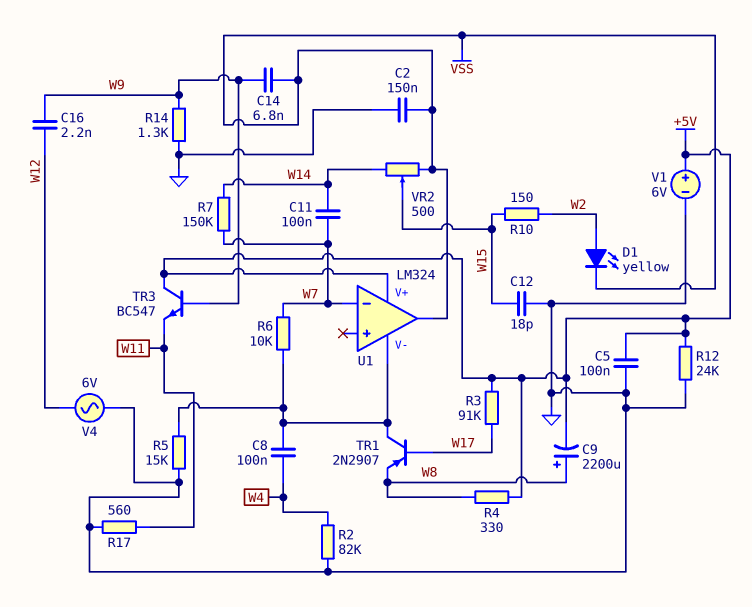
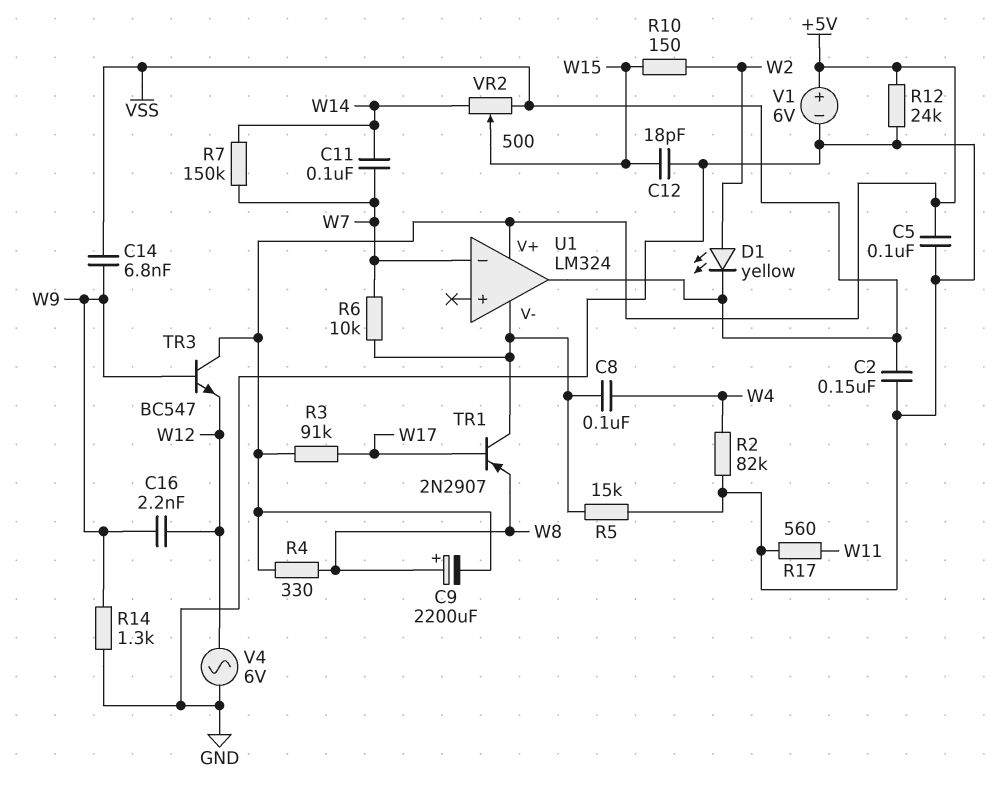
TR3: NPN BC547 (B W9, C +5V, E W11) -> NPN BC547 (B W9, C +5V, E W12)

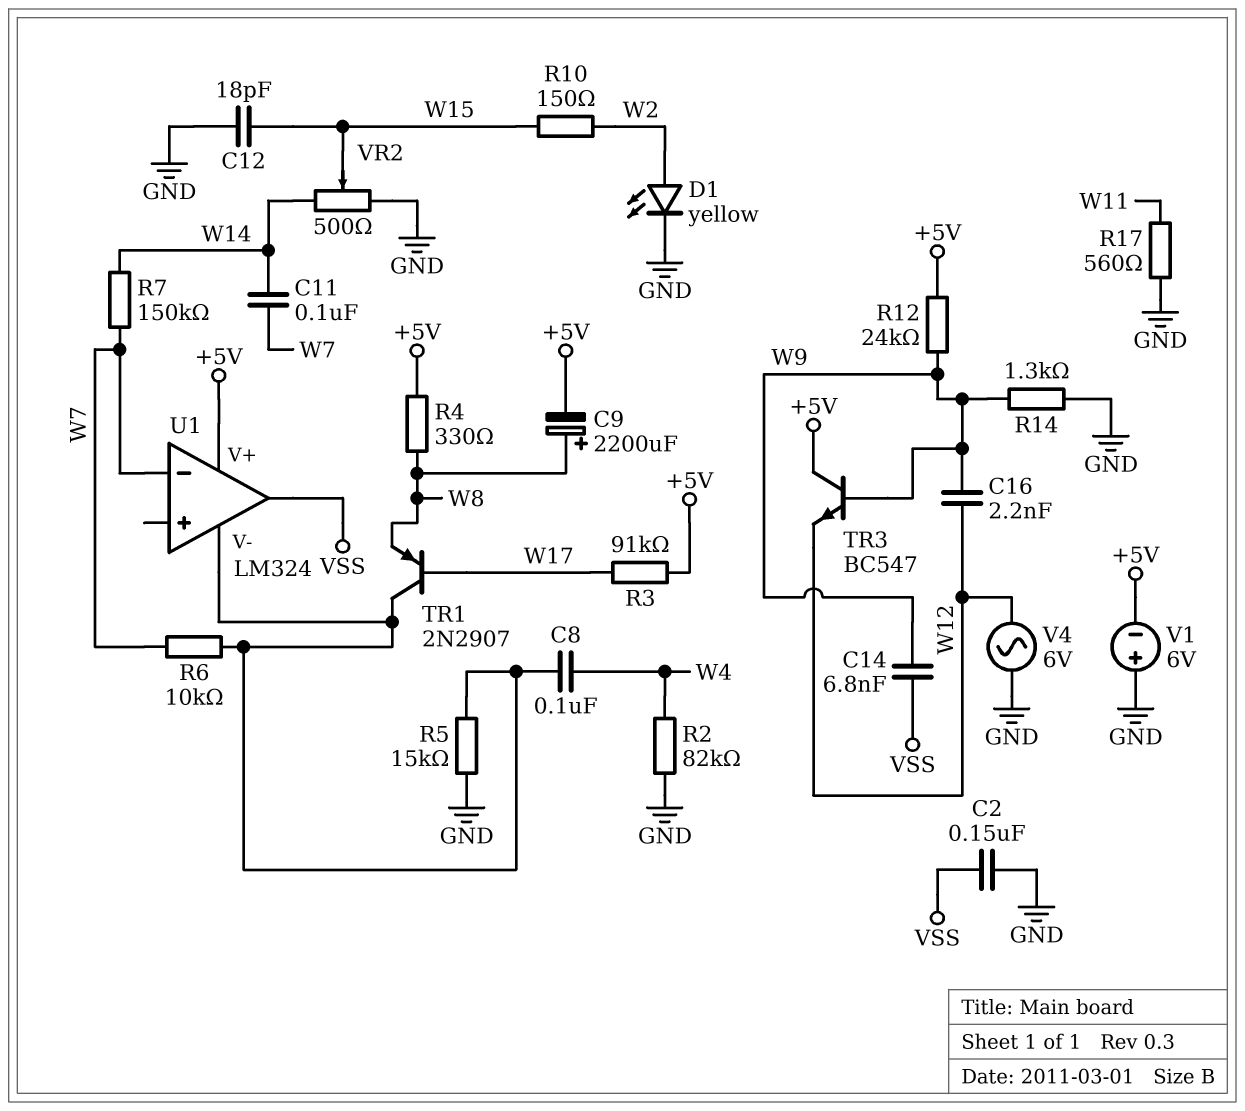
C5: 100nF (+5V, GND) -> none
D1: LED yellow (A W2, K VSS) -> LED yellow (A W2, K GND)
R12: 24k (+5V, GND) -> 24k (+5V, W9)
V1: 6V (plus +5V, minus GND) -> 6V (plus GND, minus +5V)
VR2: 500 (VSS, W14, wiper W15) -> 500 (GND, W14, wiper W15)

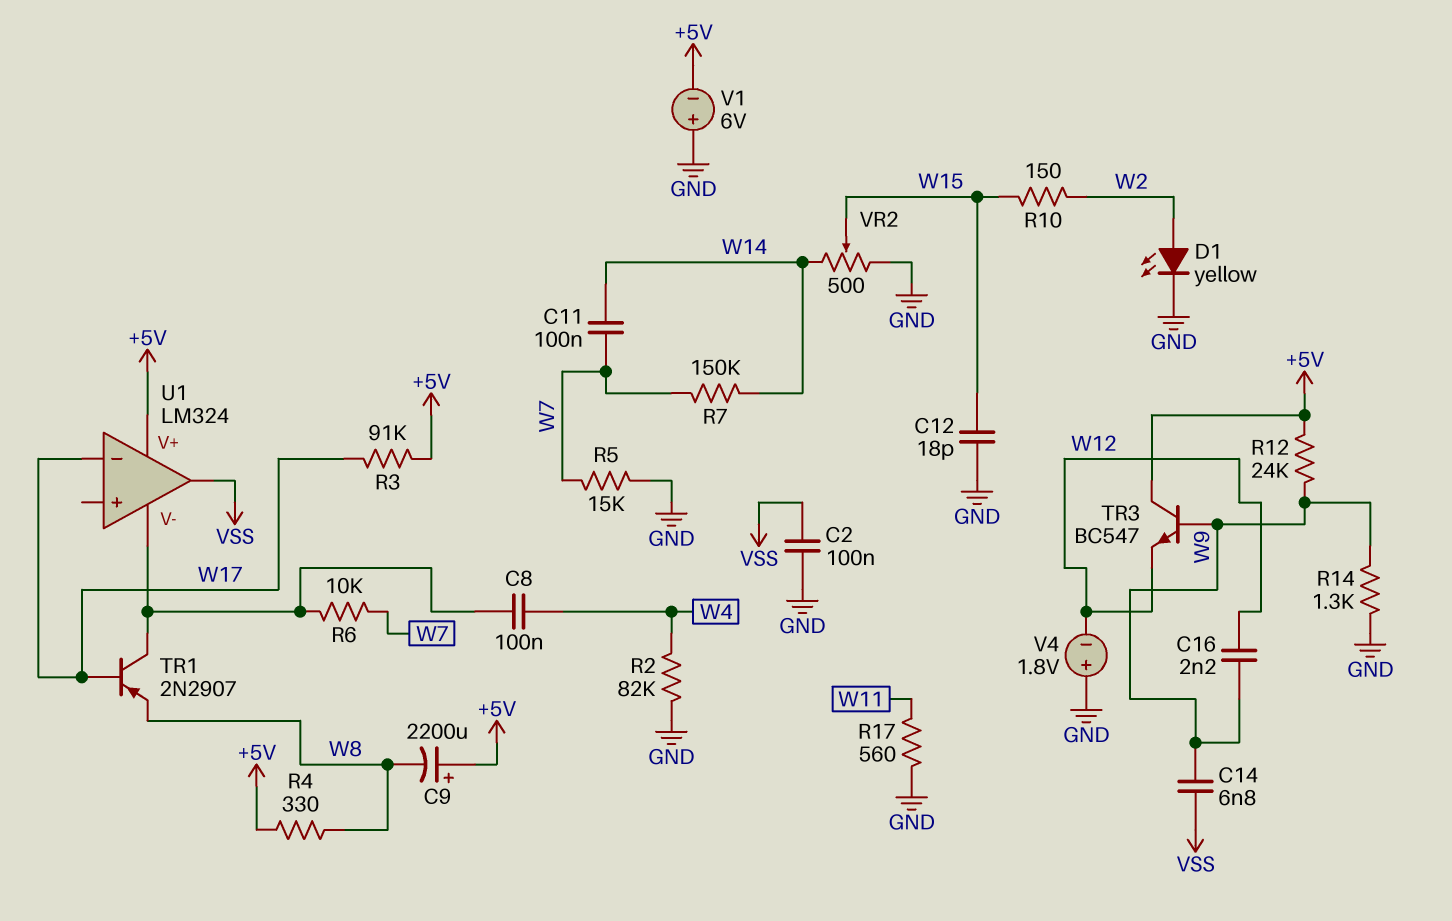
C2: 150nF (GND, VSS) -> 100nF (GND, VSS)
C9: 2200uF (plus W8, minus +5V) -> 2200uF (plus +5V, minus W8)
R5: 15k (GND, U1/V-) -> 15k (GND, W7)
U1 pin in-: W7 -> W17
V4: AC 6V (GND, W12) -> 1.8V (plus GND, minus W12)

